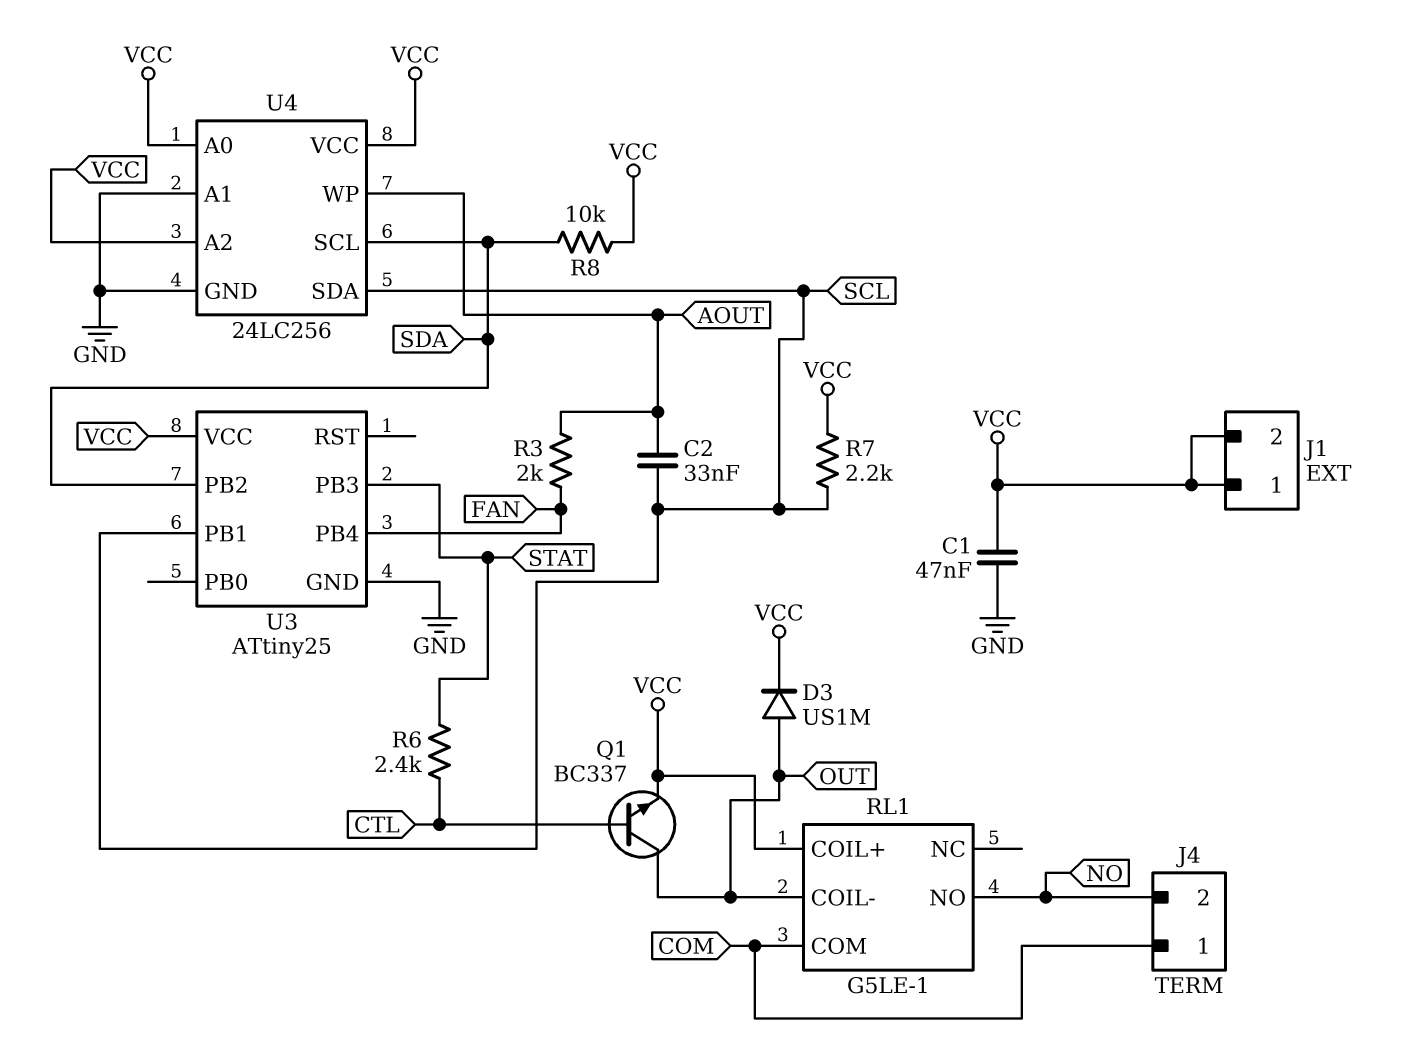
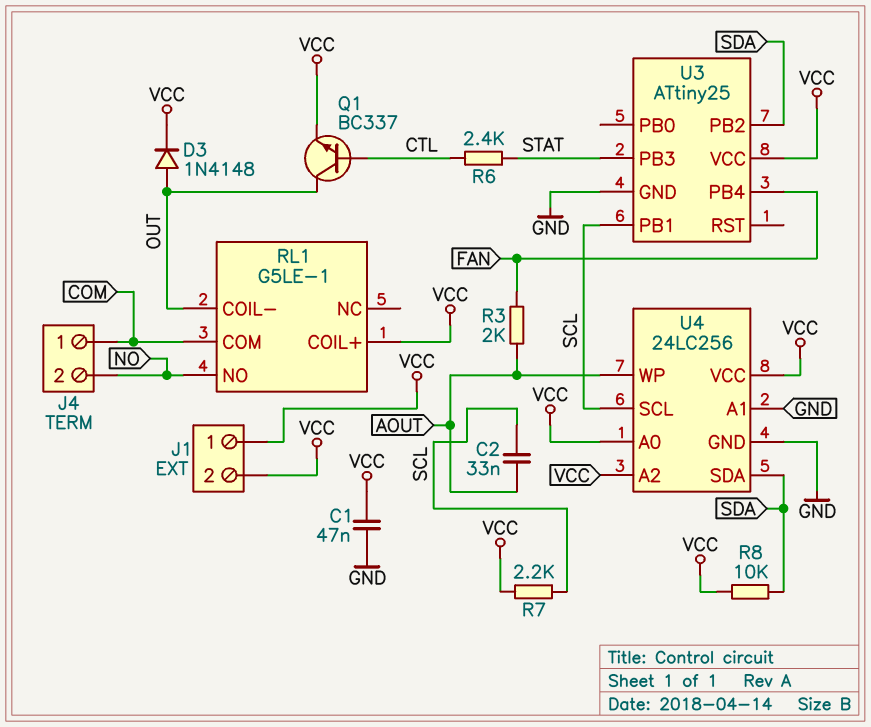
D3: diode US1M (A OUT, K VCC) -> diode 1N4148 (A OUT, K VCC)
U4 pin SCL: SDA -> SCL
U4 pin SDA: SCL -> SDA

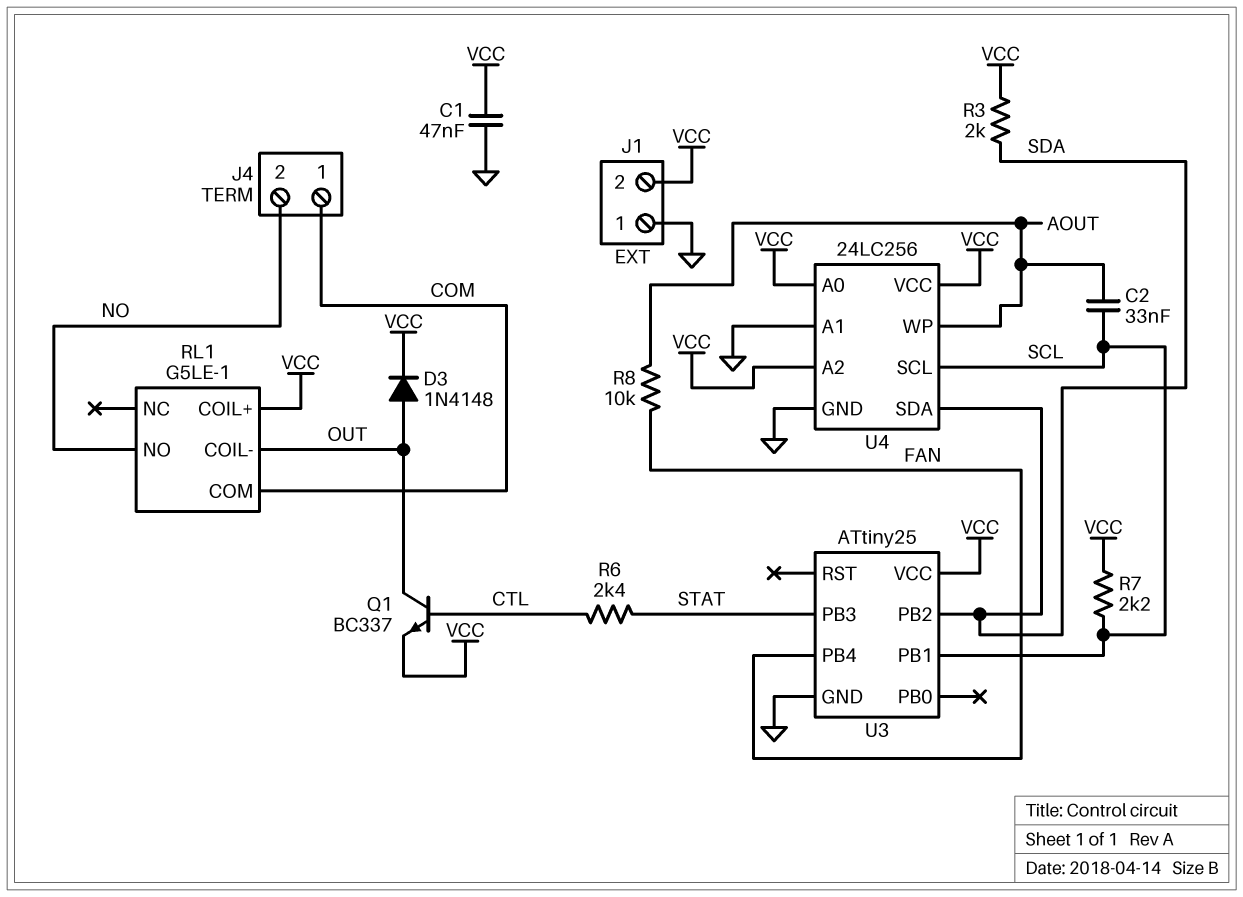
J1 pin 1: VCC -> GND
R3: 2k (AOUT, FAN) -> 2k (SDA, VCC)
R8: 10k (SDA, VCC) -> 10k (AOUT, FAN)

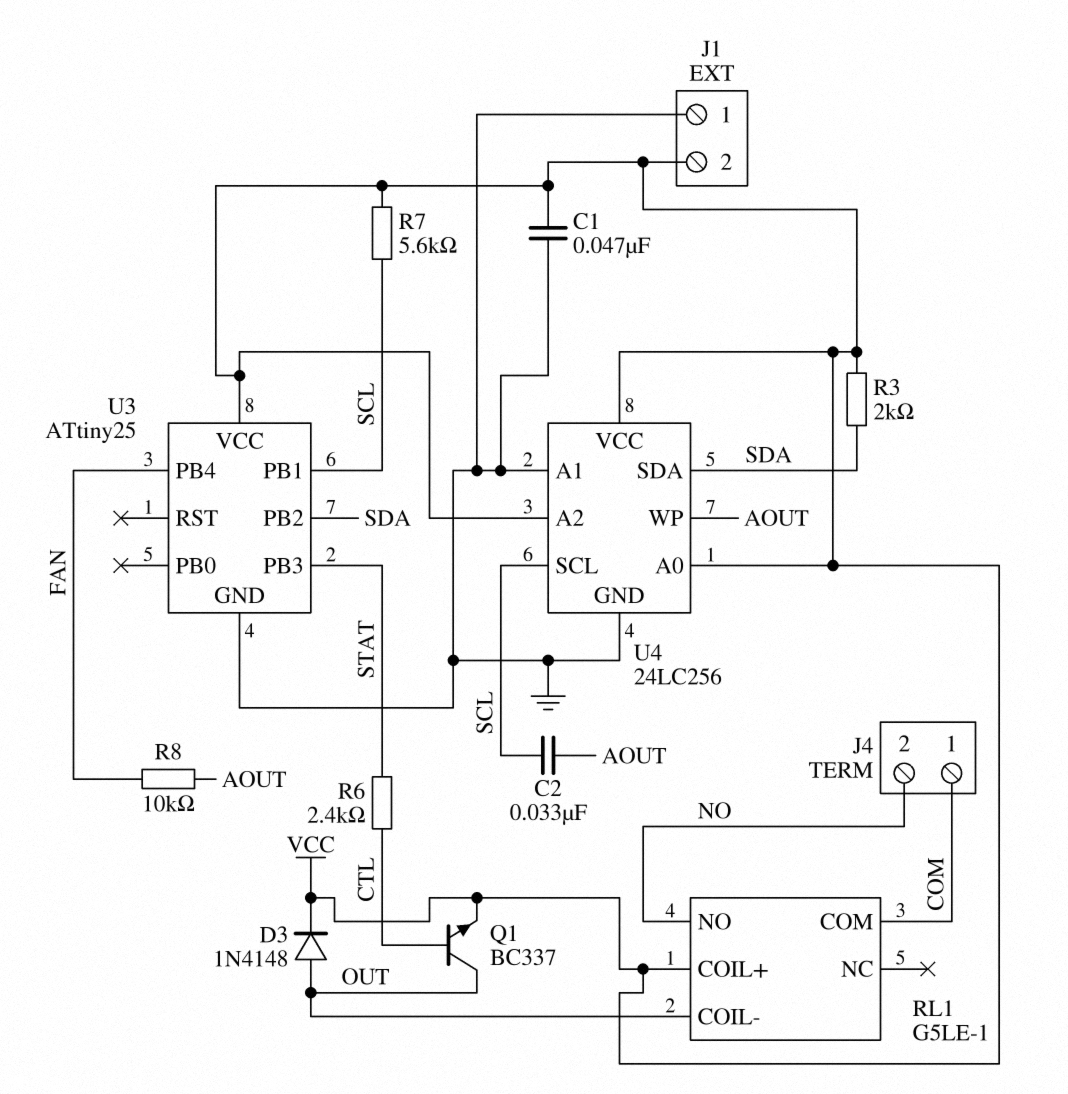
R7: 2.2k (SCL, VCC) -> 5.6k (SCL, VCC)

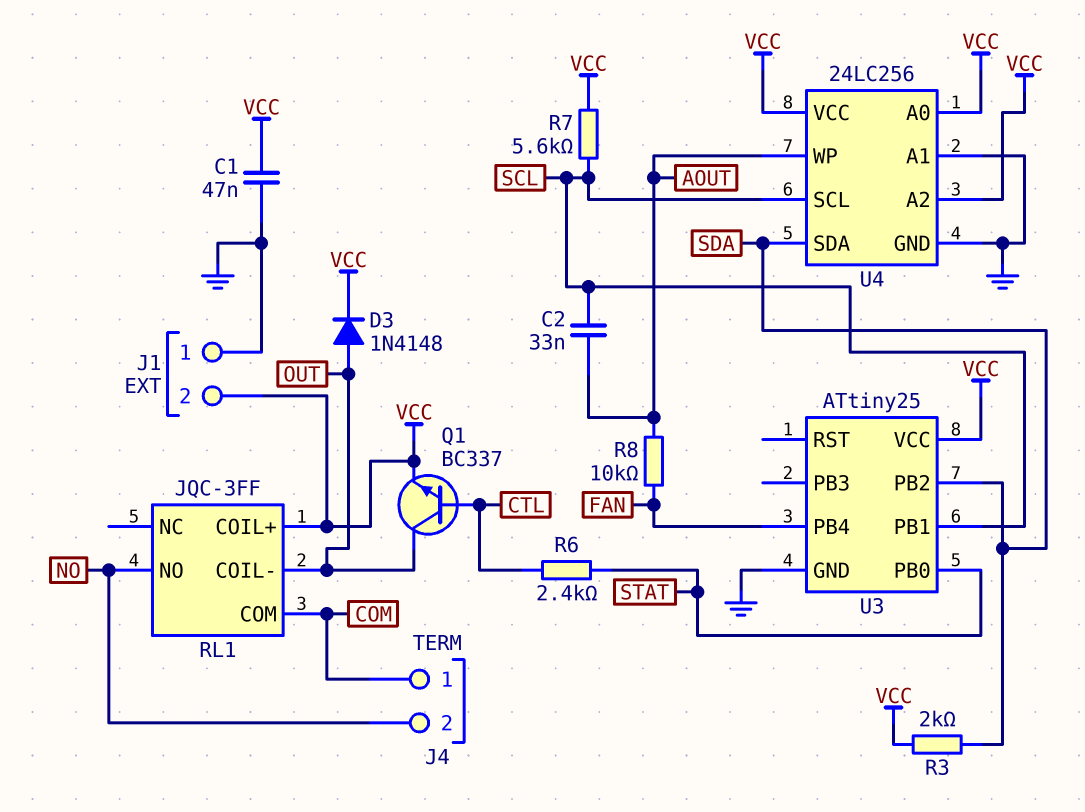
RL1: G5LE-1 -> JQC-3FF
U3 pin PB0: none -> STAT
U3 pin PB3: STAT -> none

